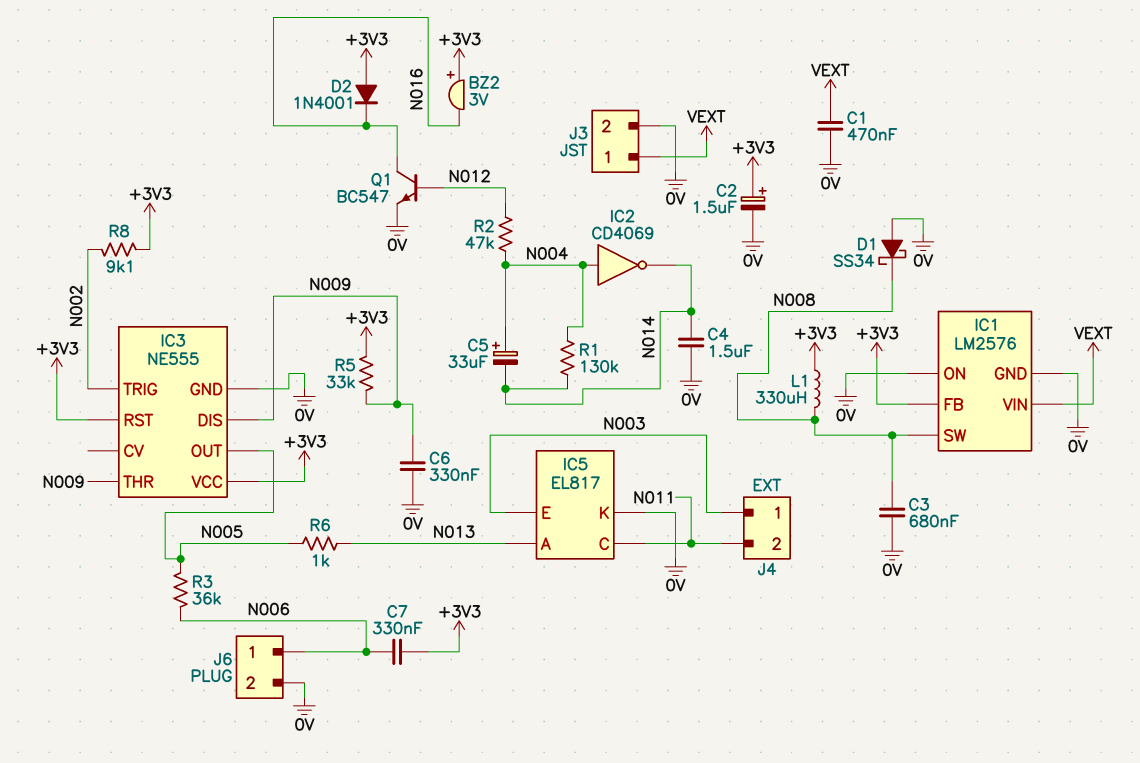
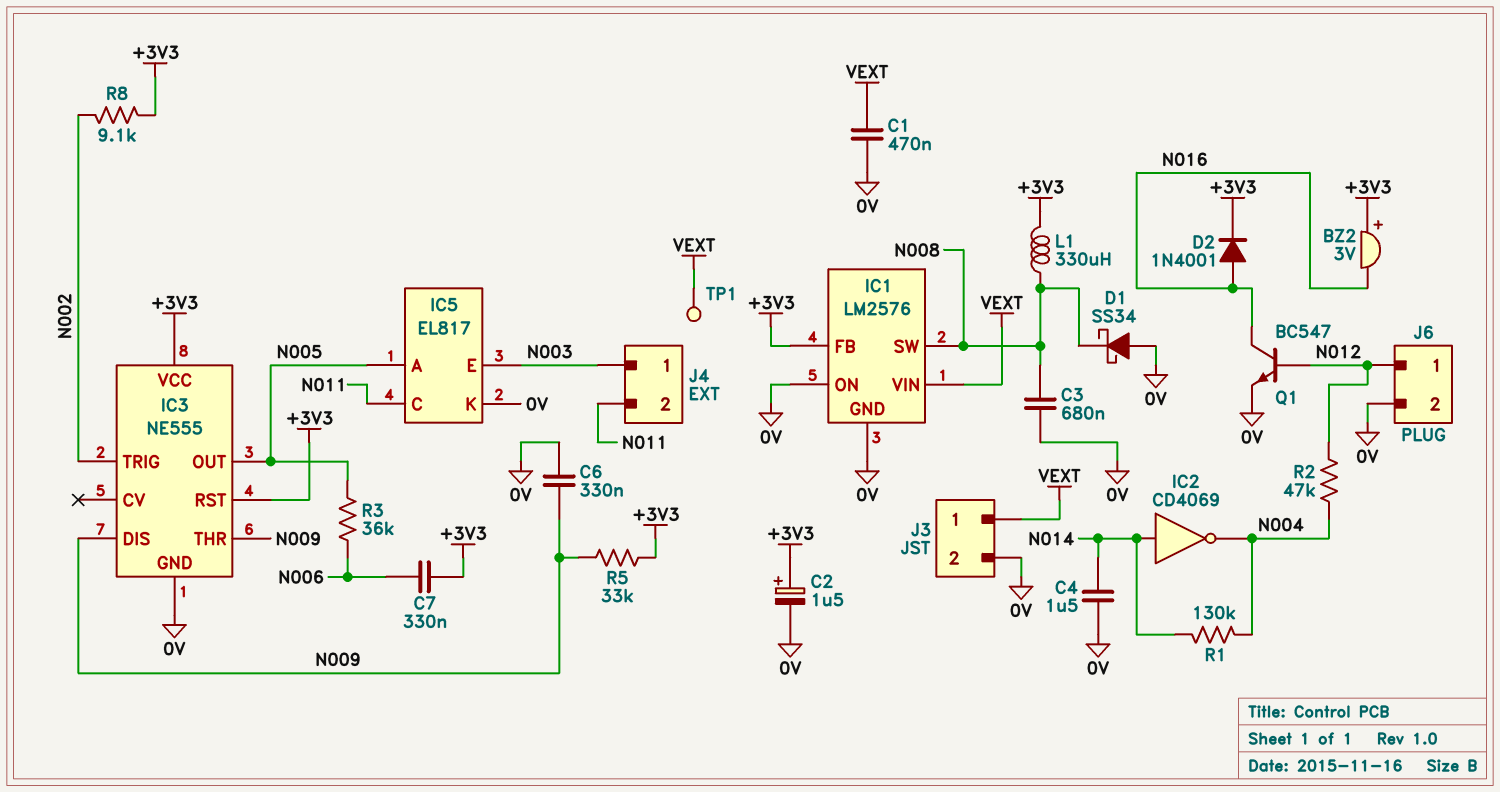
C5: 33uF (plus N004, minus N014) -> none
D2: diode 1N4001 (A +3V3, K N016) -> diode 1N4001 (A N016, K +3V3)
IC2: NOT CD4069 (in N004, out N014) -> NOT CD4069 (in N014, out N004)
IC5 pin A: N013 -> N005
J6 pin 1: N006 -> N012
R6: 1k (N005, N013) -> none
TP1: none -> test point (VEXT)

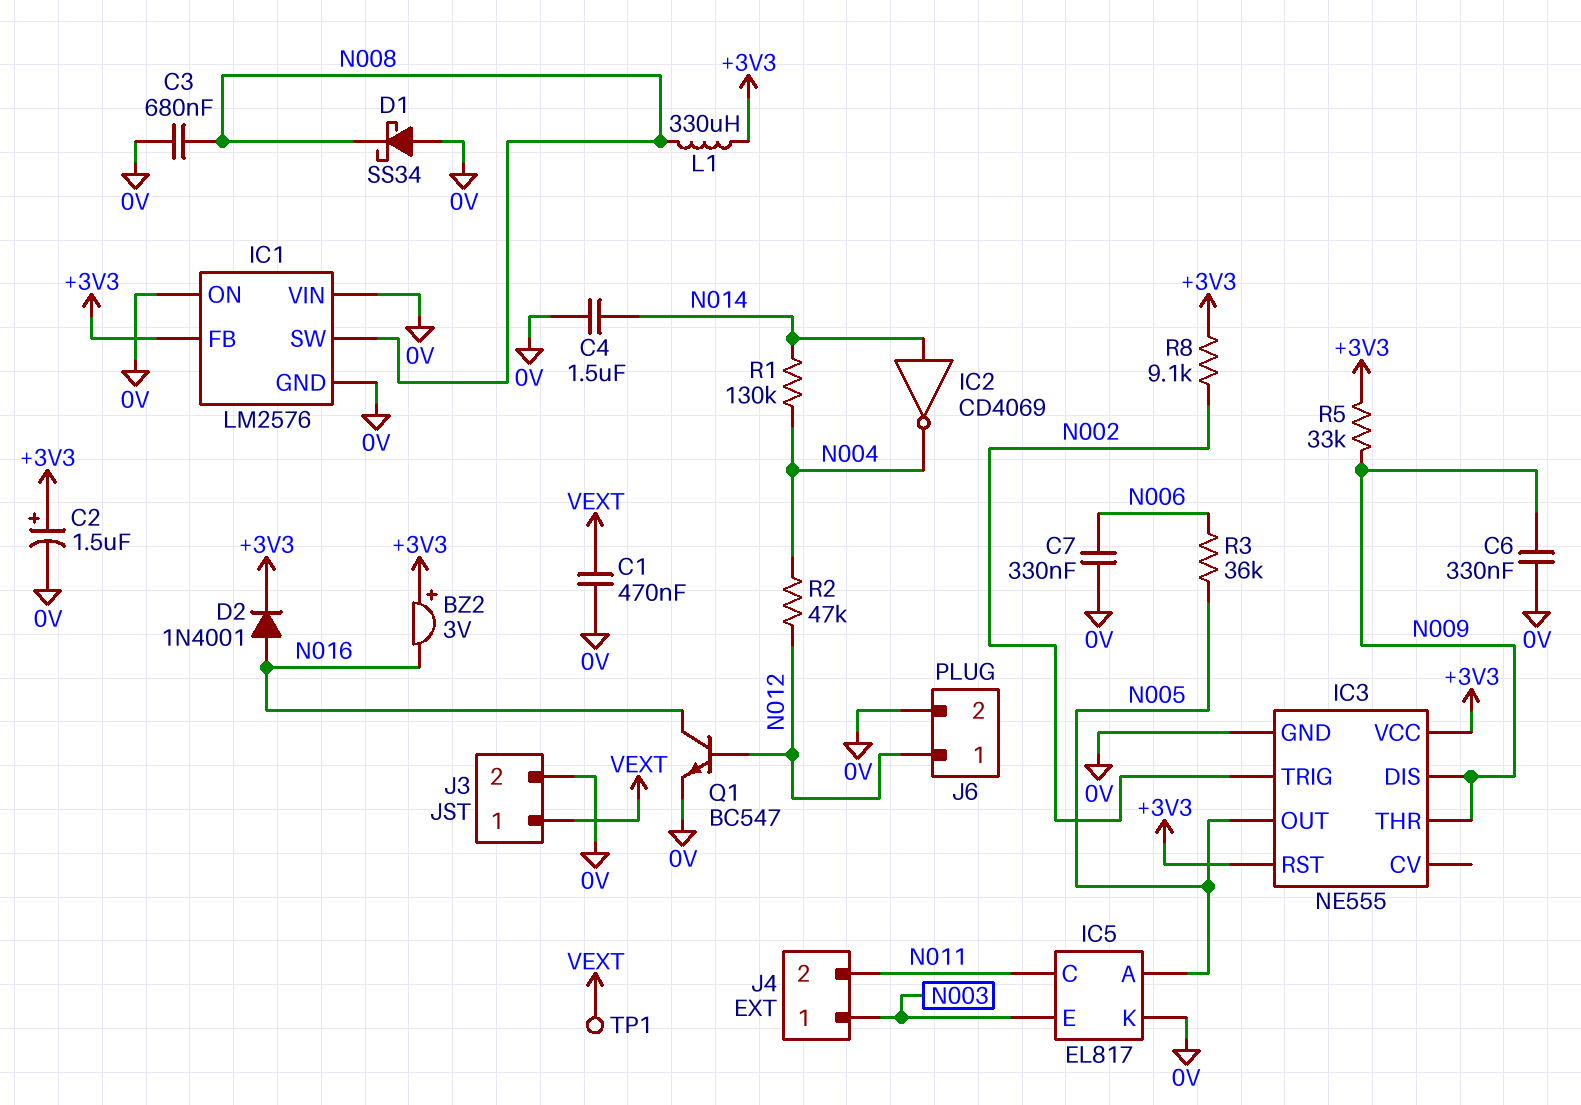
C7: 330nF (+3V3, N006) -> 330nF (0V, N006)
IC1 pin VIN: VEXT -> 0V

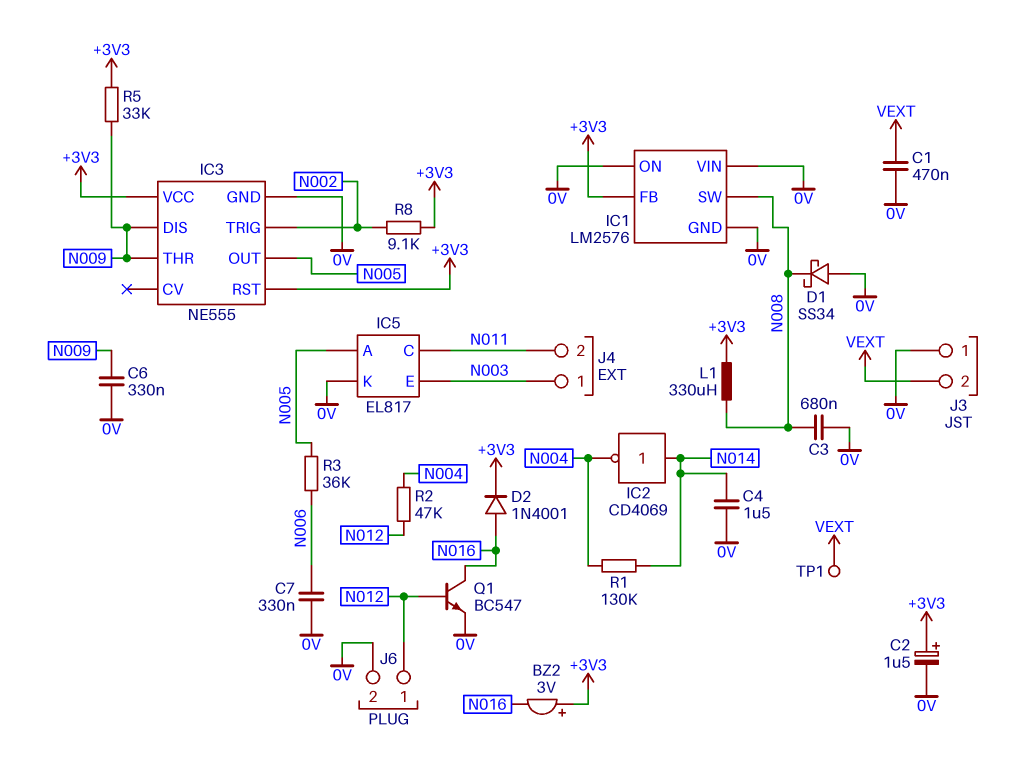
J3 pin 1: VEXT -> 0V
J3 pin 2: 0V -> VEXT

